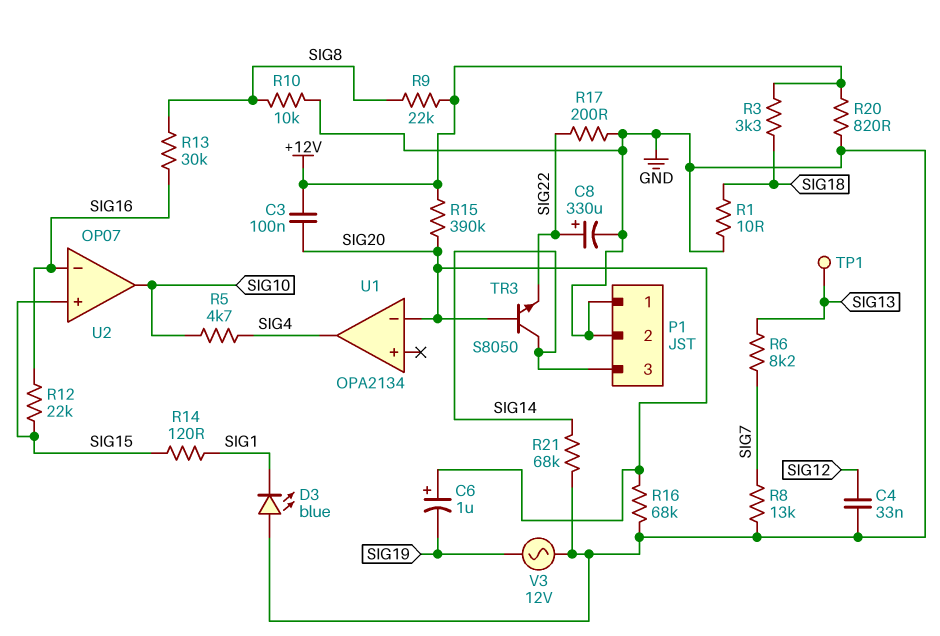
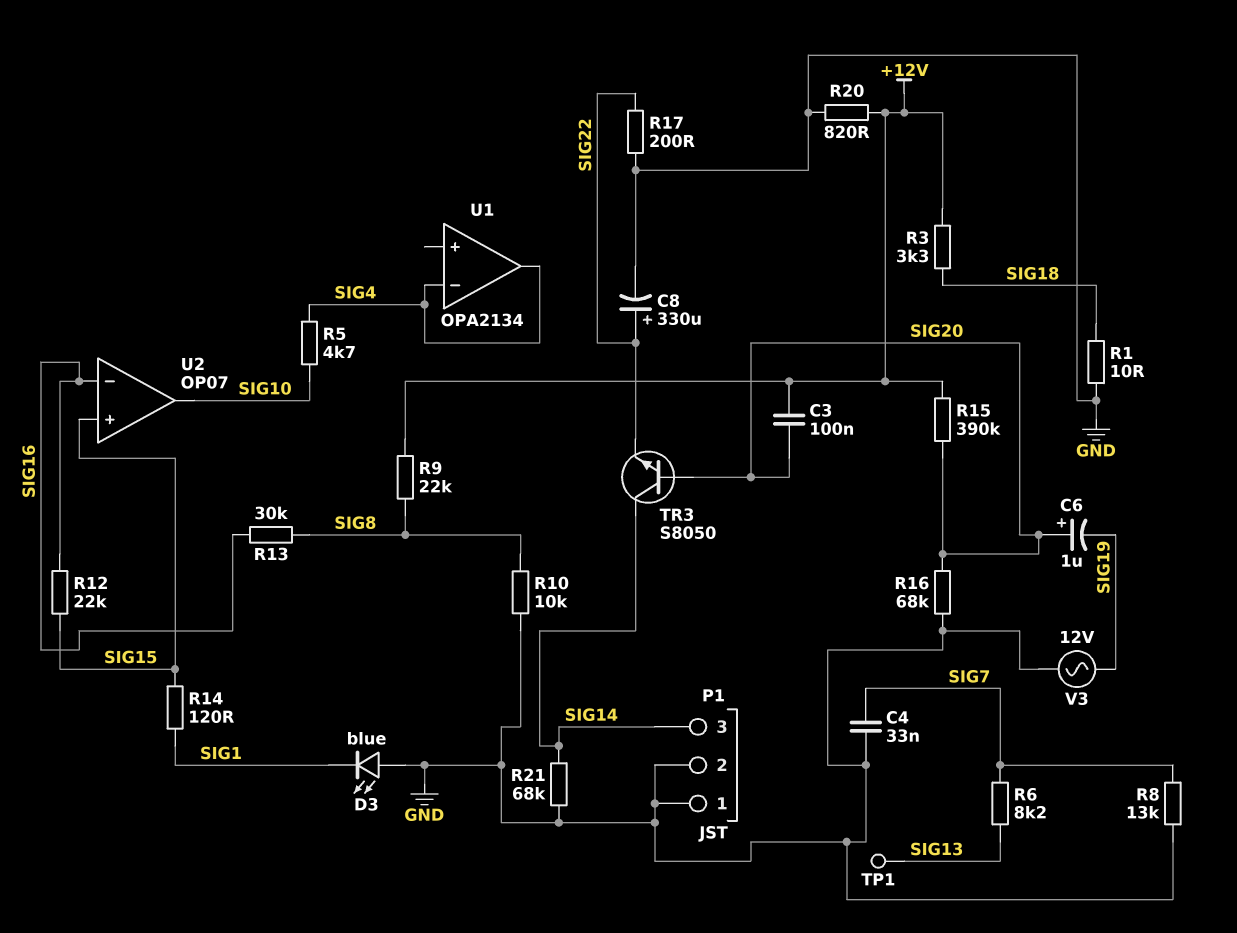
C4: 33nF (GND, SIG12) -> 33nF (GND, SIG7)
U1 pin in-: SIG20 -> SIG4

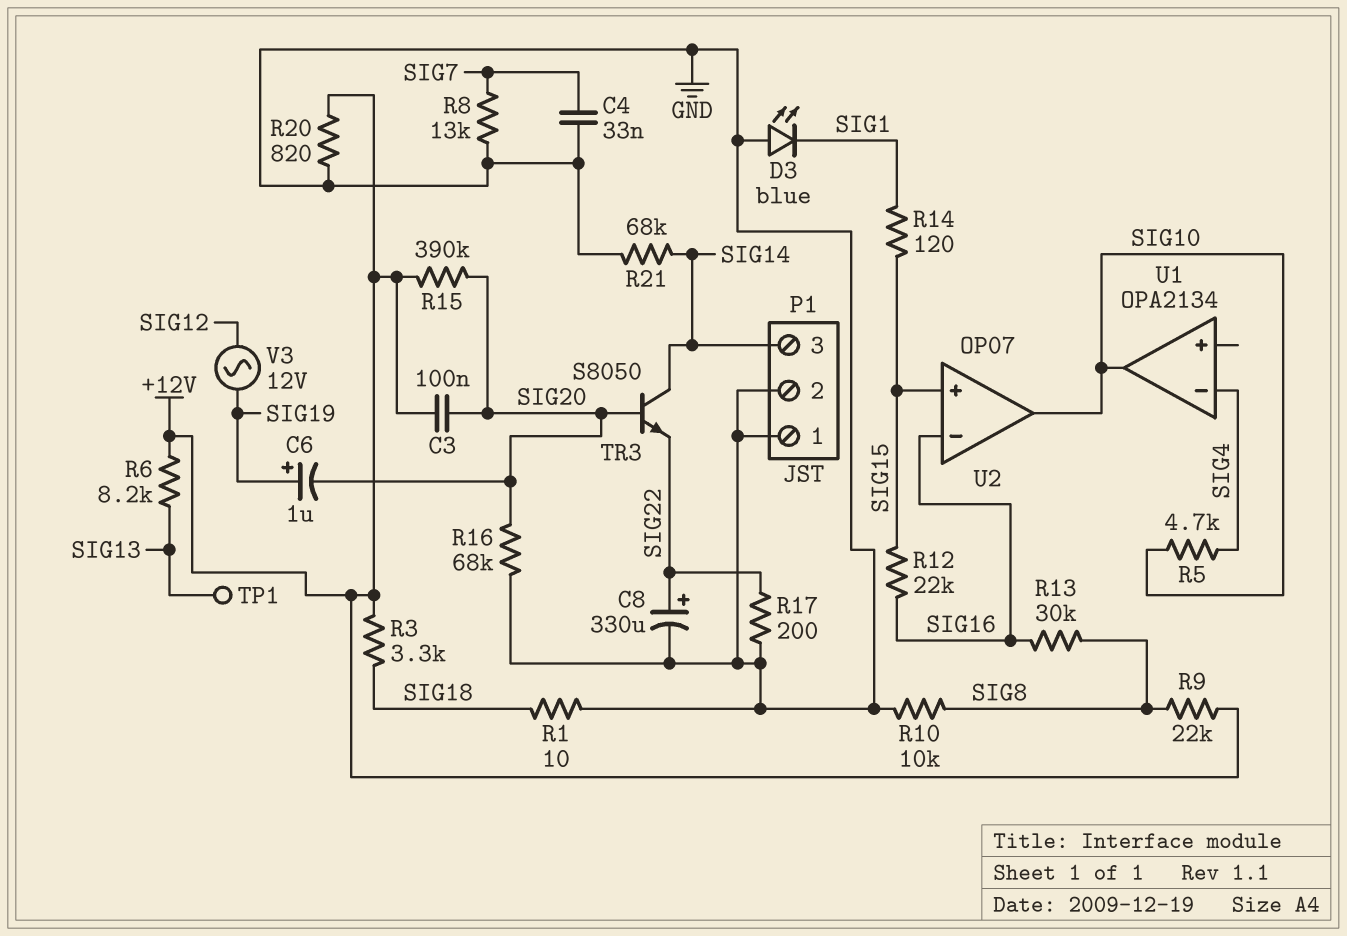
C6: 1uF (plus SIG20, minus SIG19) -> 1uF (plus SIG19, minus SIG20)
R6: 8.2k (SIG7, SIG13) -> 8.2k (+12V, SIG13)
U1 pin out: SIG4 -> SIG10
V3: AC 12V (GND, SIG19) -> AC 12V (SIG12, SIG19)

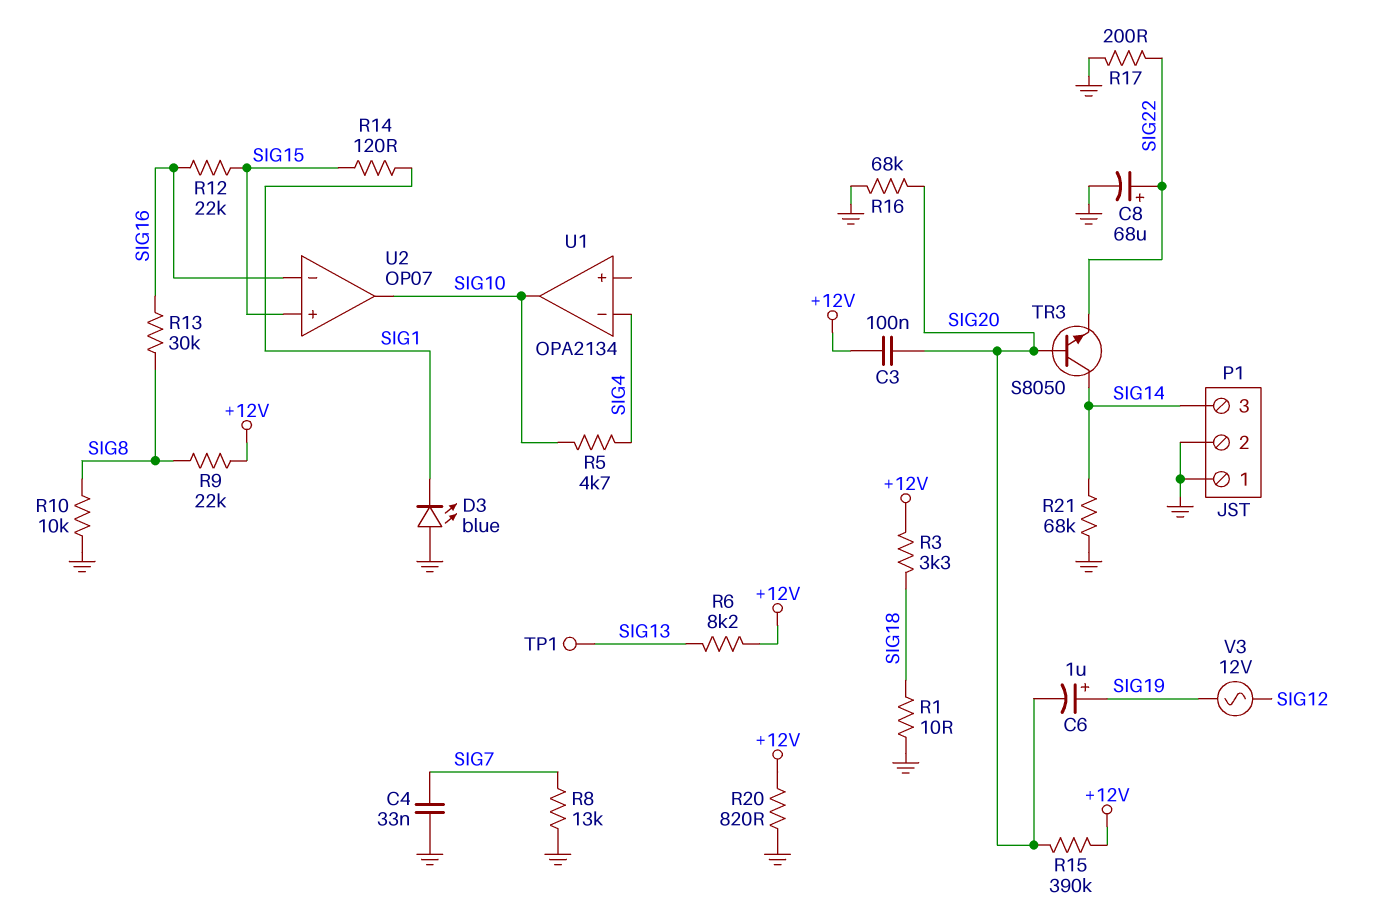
C8: 330uF (plus SIG22, minus GND) -> 68uF (plus SIG22, minus GND)

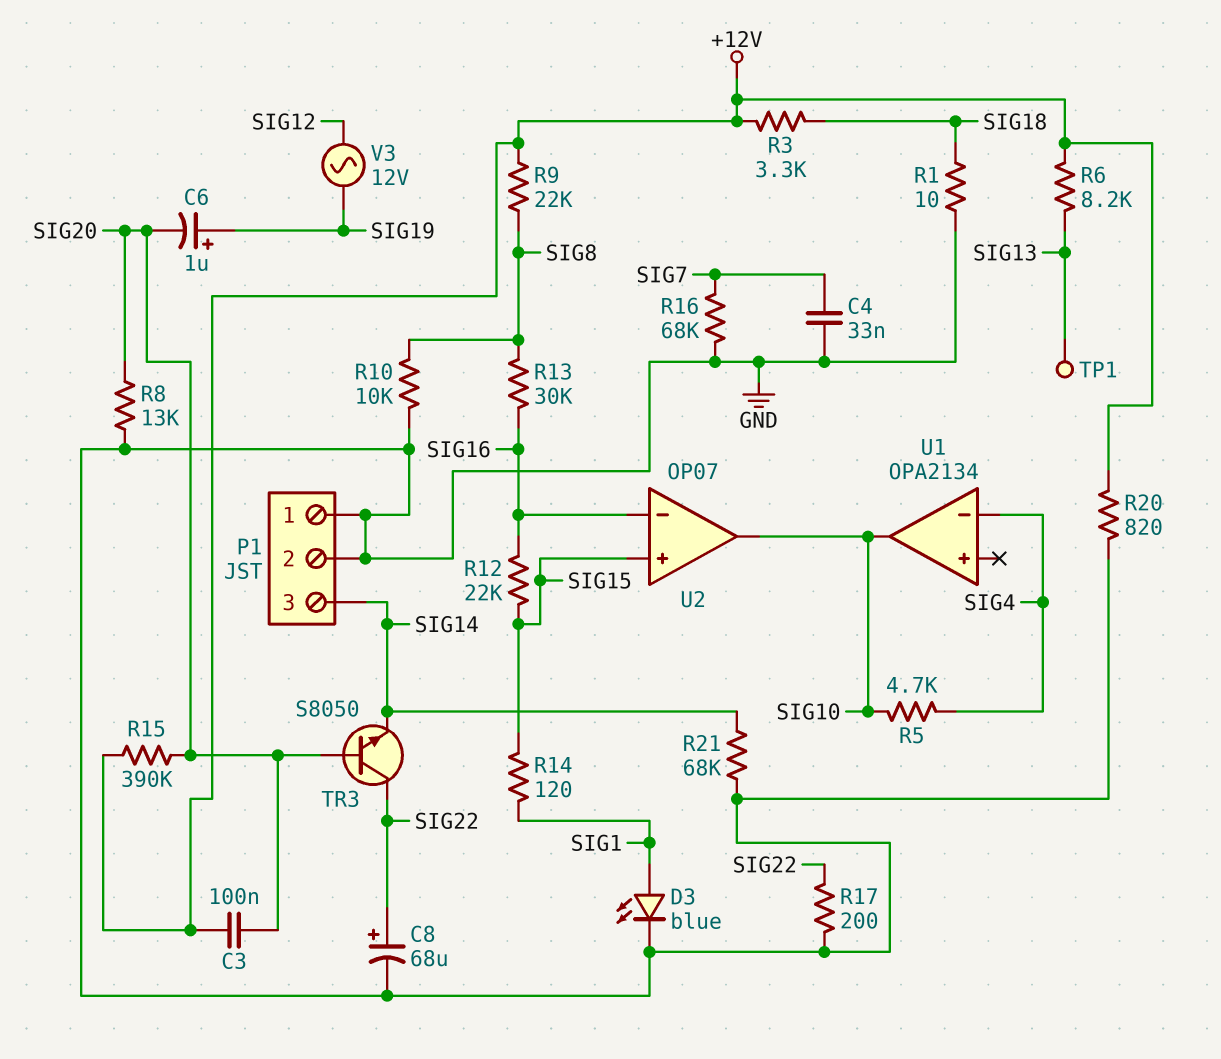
D3: LED blue (A GND, K SIG1) -> LED blue (A SIG1, K GND)
R8: 13k (GND, SIG7) -> 13k (GND, SIG20)
R16: 68k (GND, SIG20) -> 68k (GND, SIG7)
TR3: NPN S8050 (B SIG20, C SIG14, E SIG22) -> NPN S8050 (B SIG20, C SIG22, E SIG14)

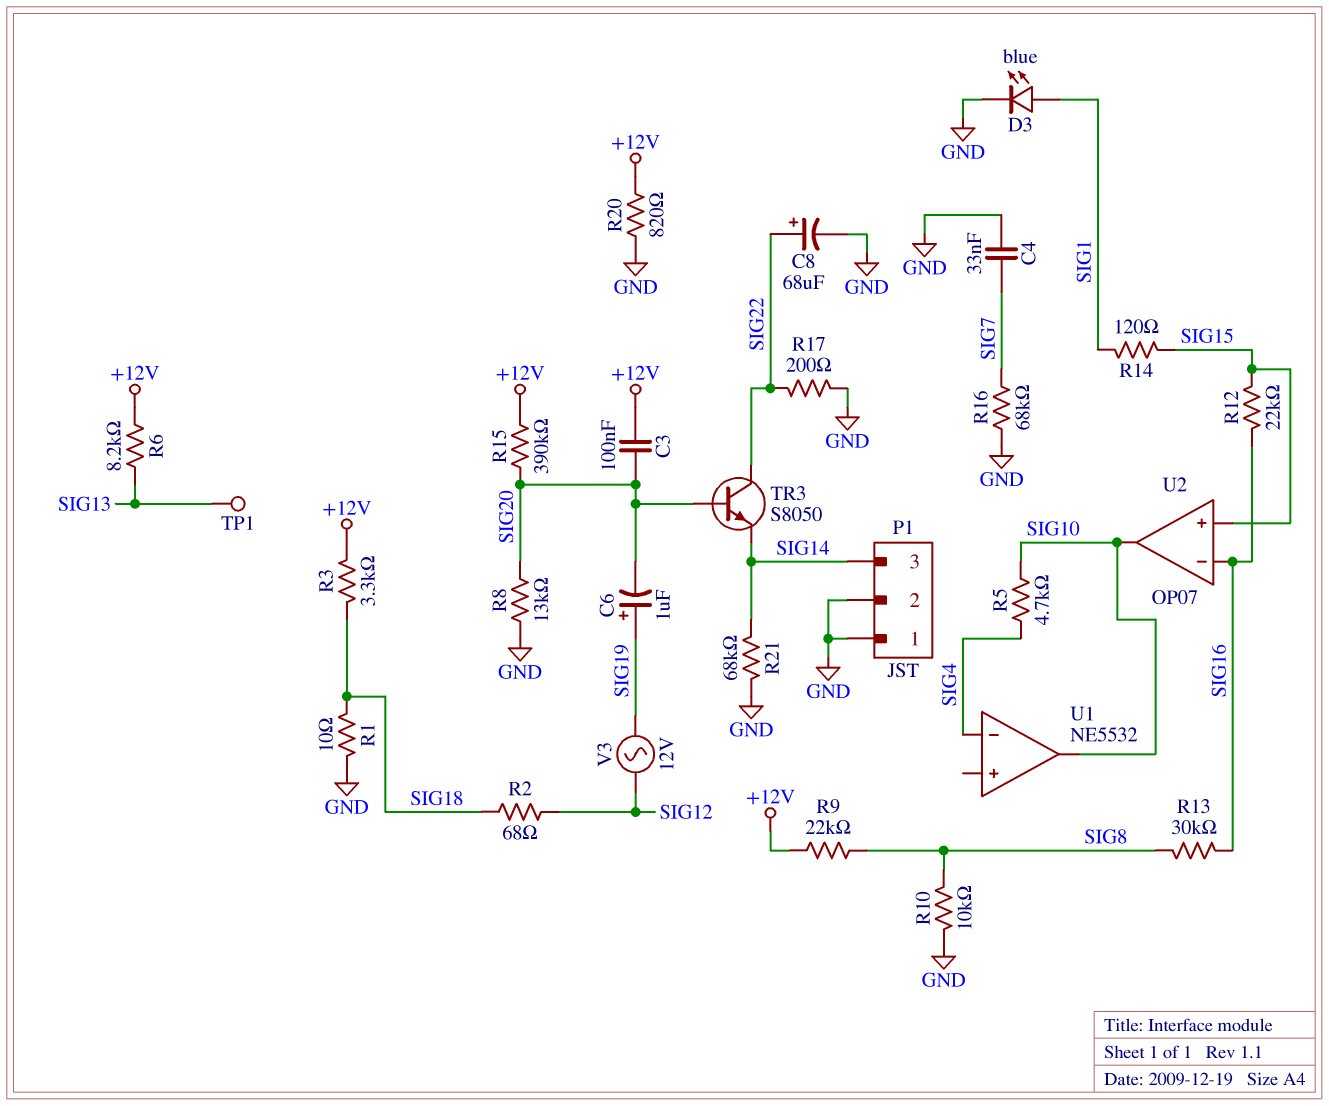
R2: none -> 68 (SIG12, SIG18)
U1: OPA2134 -> NE5532

